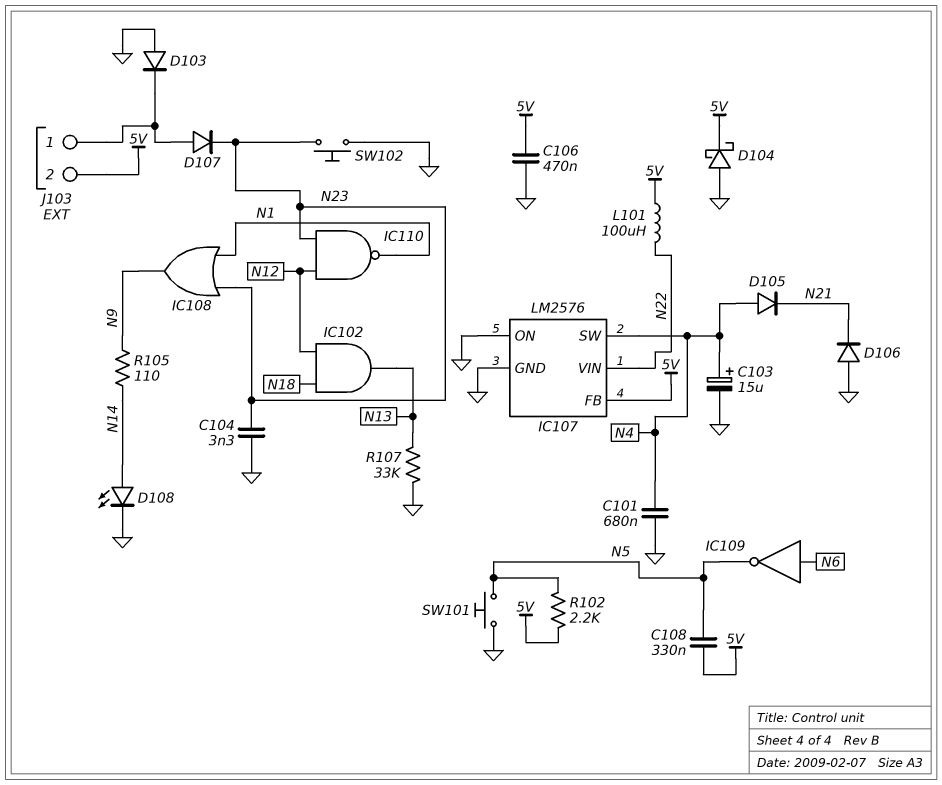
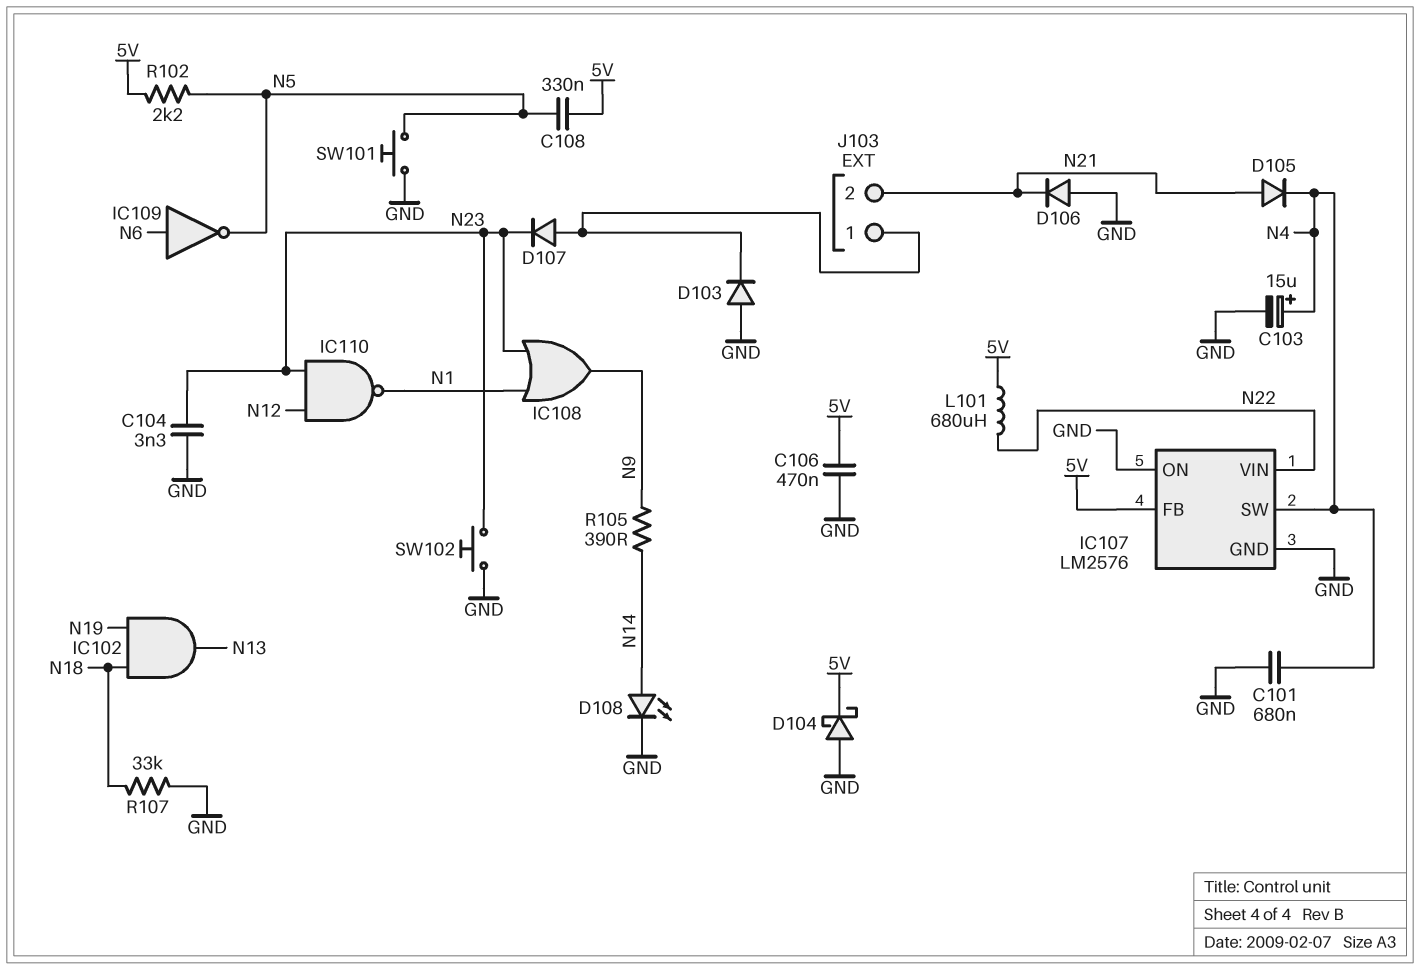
D105: diode (A N4, K N21) -> diode (A N21, K N4)
IC102: AND (in N12, in N18, out N13) -> AND (in N18, in N19, out N13)
J103 pin 2: 5V -> N21
L101: 100uH (5V, N22) -> 680uH (5V, N22)
R105: 110 (N9, N14) -> 390 (N9, N14)
R107: 33k (GND, N13) -> 33k (GND, N18)

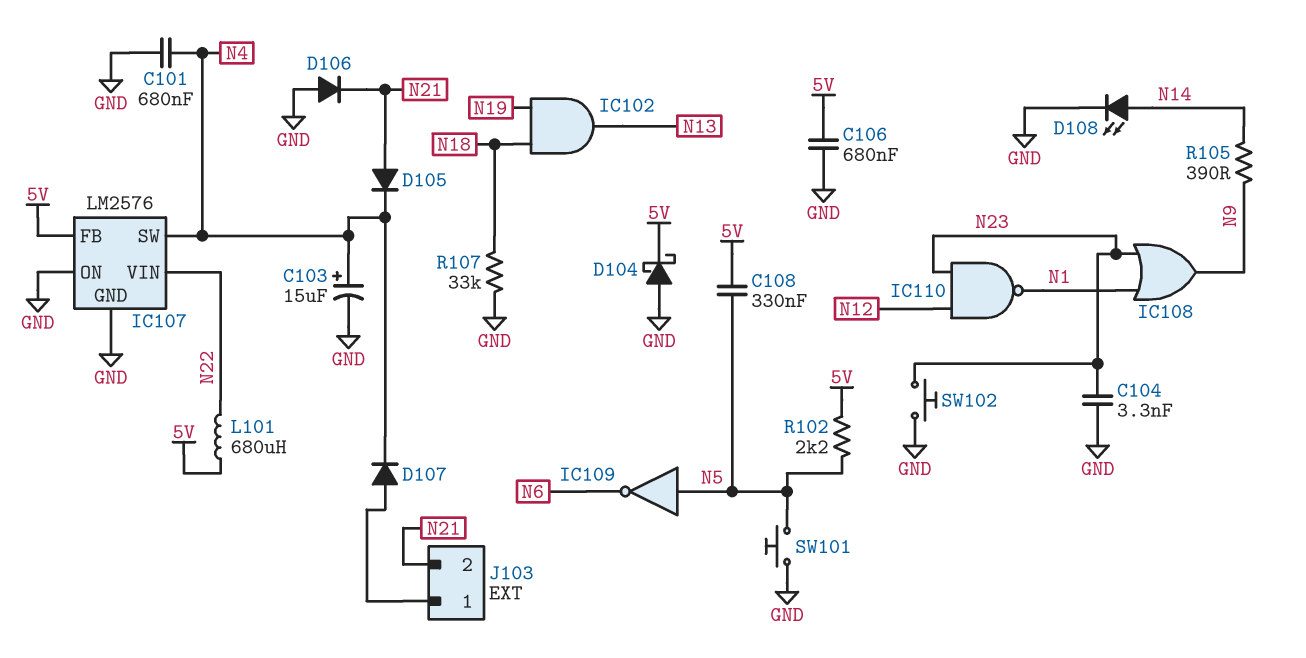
C106: 470nF (5V, GND) -> 680nF (5V, GND)
D103: diode (A GND, K J103/1) -> none
D107: diode (A J103/1, K N23) -> diode (A J103/1, K N4)
IC109: NOT (in N6, out N5) -> NOT (in N5, out N6)

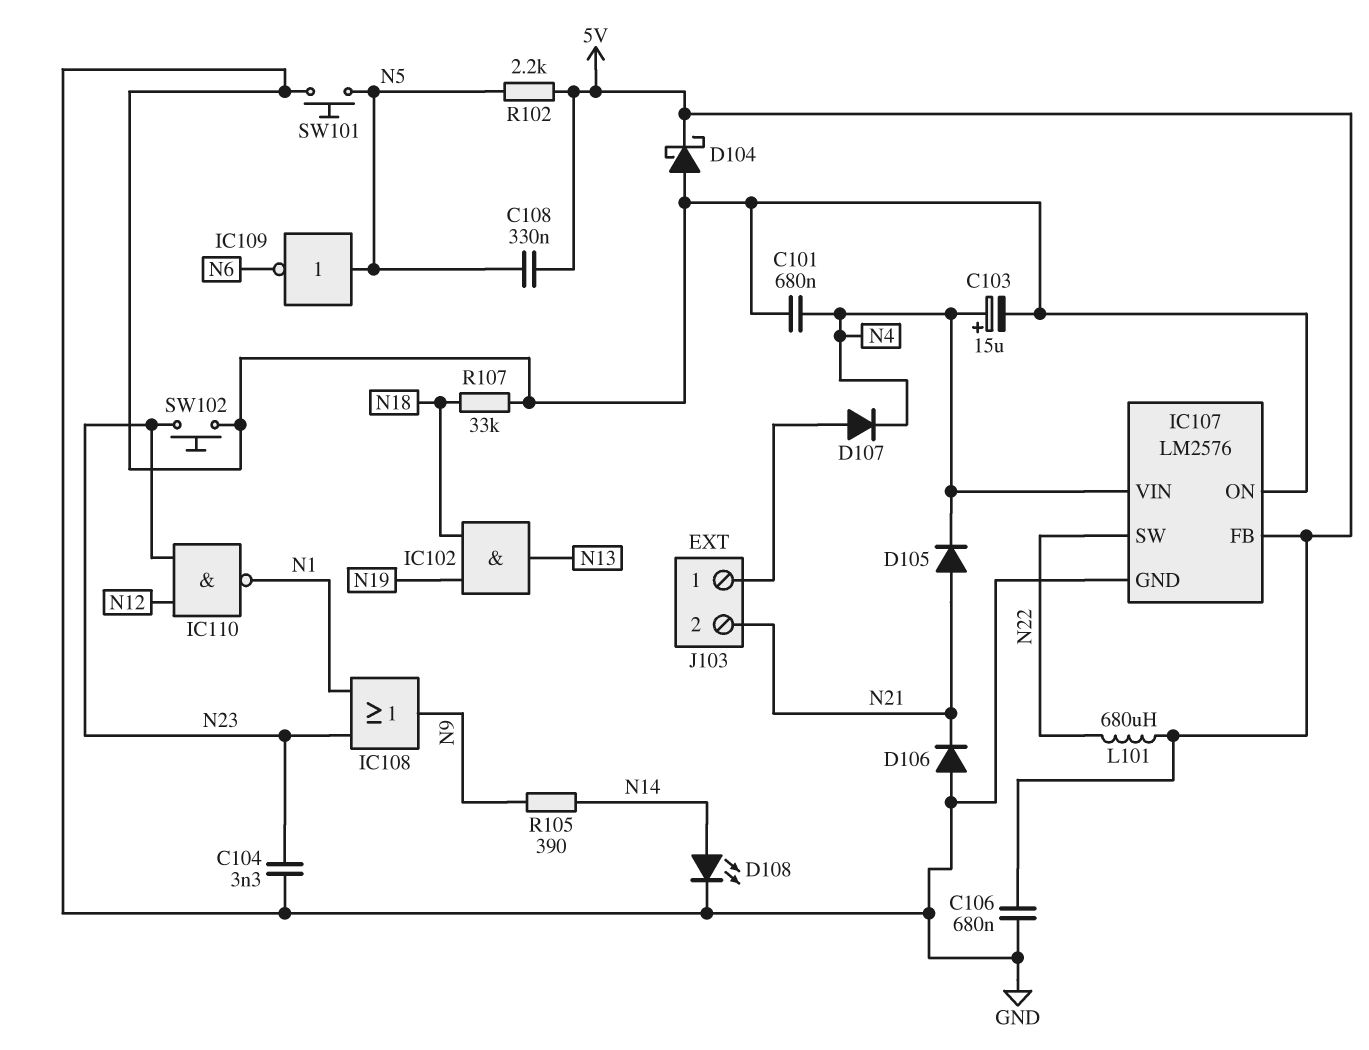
IC107 pin SW: N4 -> N22
IC107 pin VIN: N22 -> N4

